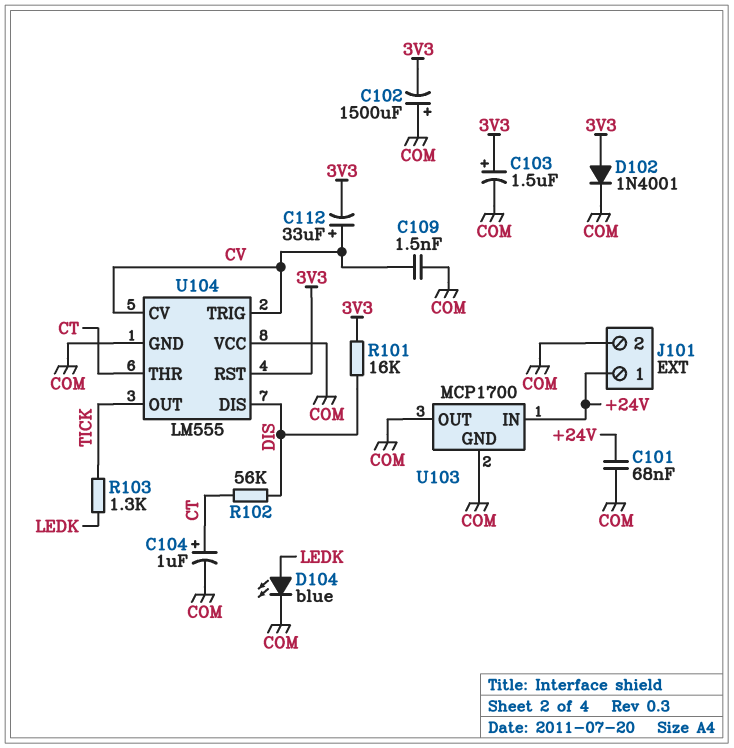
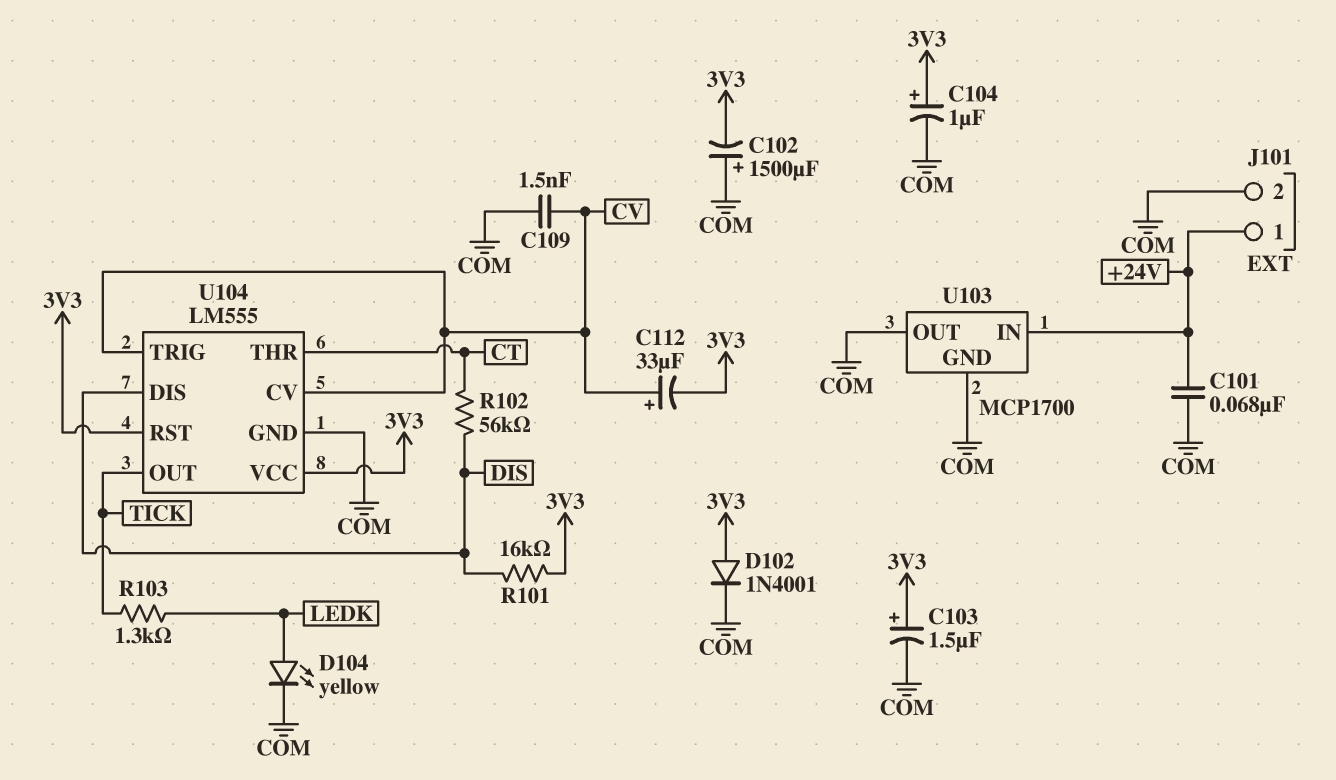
C104: 1uF (plus CT, minus COM) -> 1uF (plus 3V3, minus COM)
D104: LED blue (A LEDK, K COM) -> LED yellow (A LEDK, K COM)
U104 pin VCC: COM -> 3V3

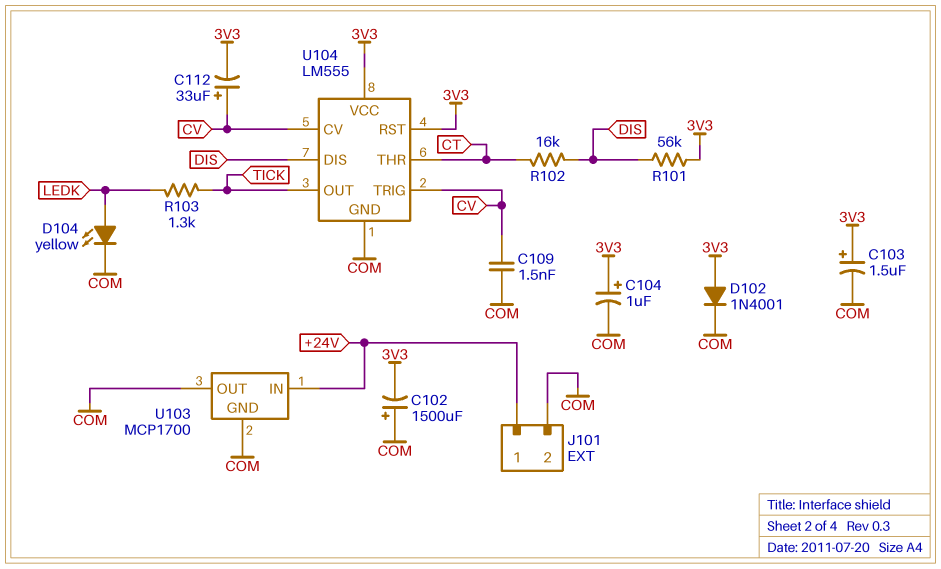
C101: 68nF (+24V, COM) -> none
R101: 16k (3V3, DIS) -> 56k (3V3, DIS)
R102: 56k (CT, DIS) -> 16k (CT, DIS)

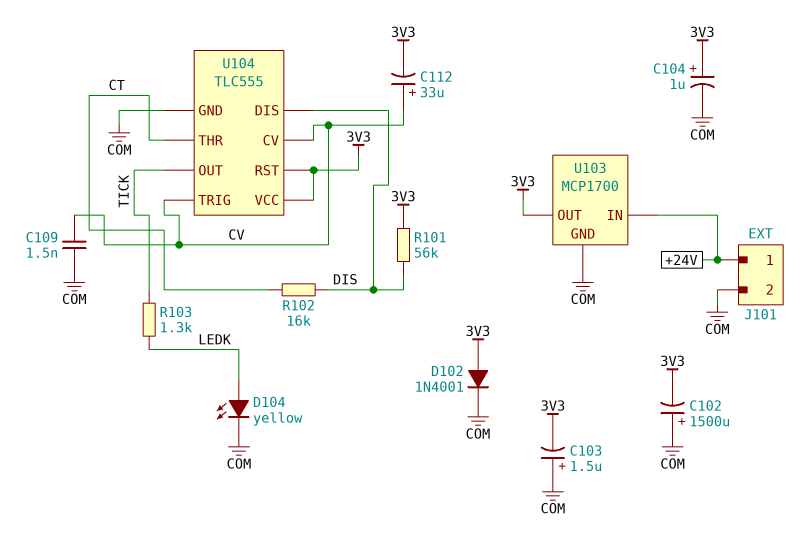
C103: 1.5uF (plus 3V3, minus COM) -> 1.5uF (plus COM, minus 3V3)
U103 pin OUT: COM -> 3V3
U104: LM555 -> TLC555

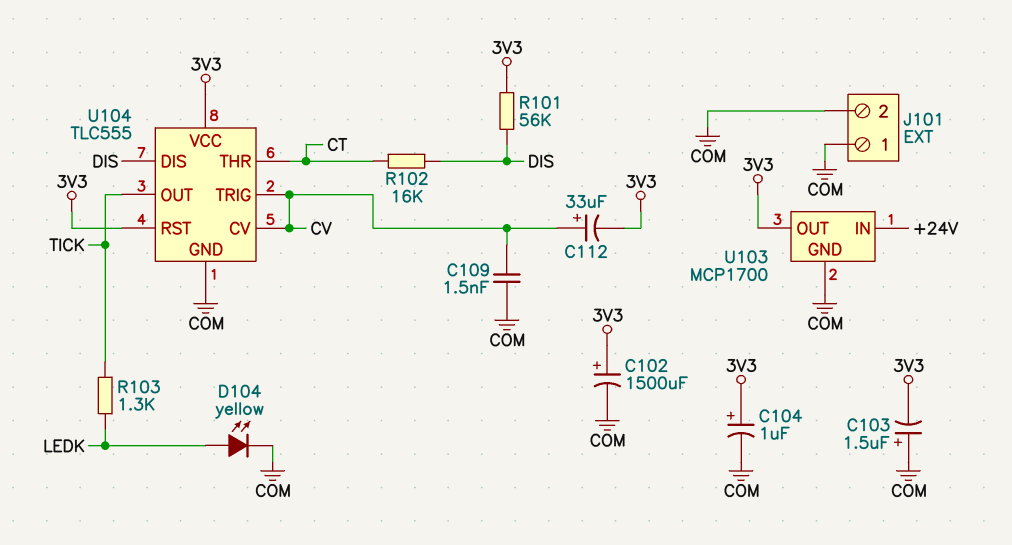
C102: 1500uF (plus COM, minus 3V3) -> 1500uF (plus 3V3, minus COM)
D102: diode 1N4001 (A 3V3, K COM) -> none
J101 pin 1: +24V -> COM

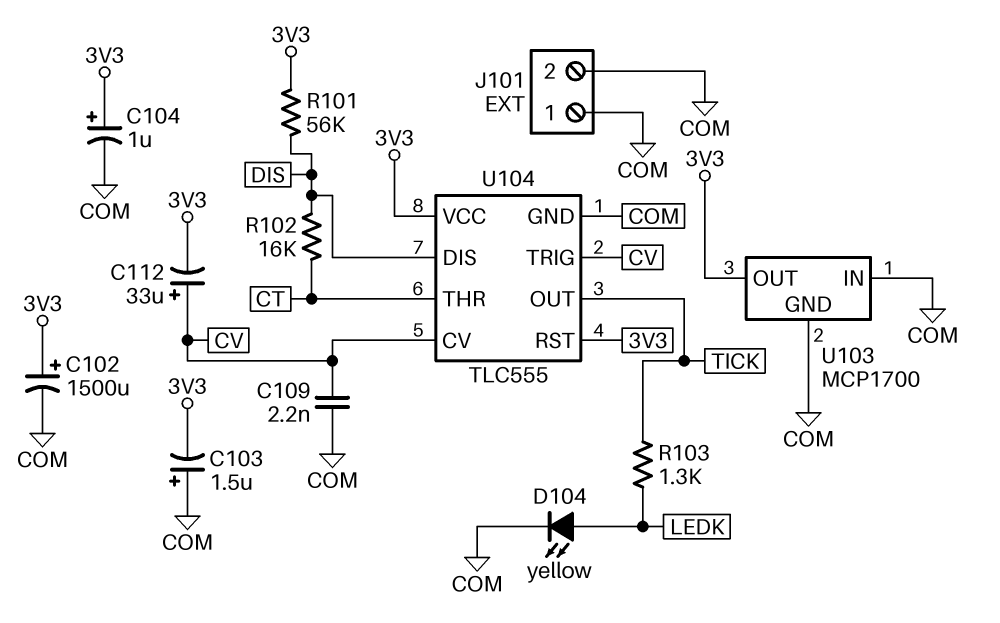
C109: 1.5nF (COM, CV) -> 2.2nF (COM, CV)
U103 pin IN: +24V -> COM

